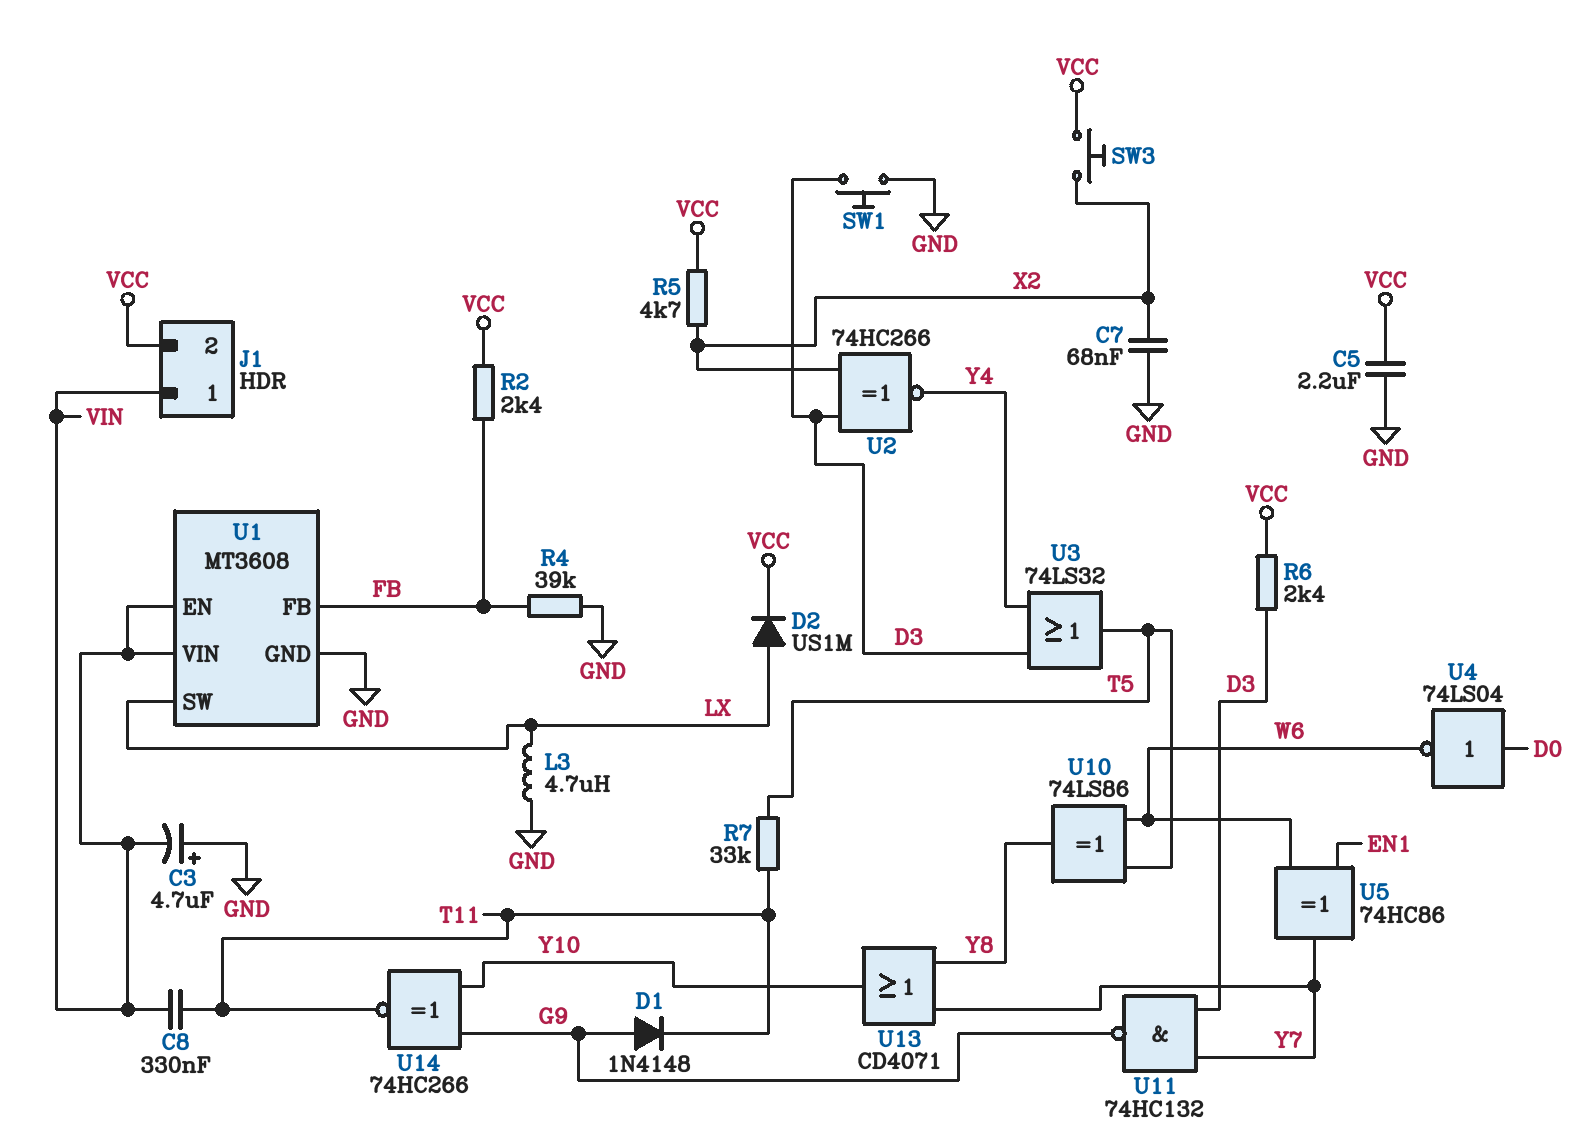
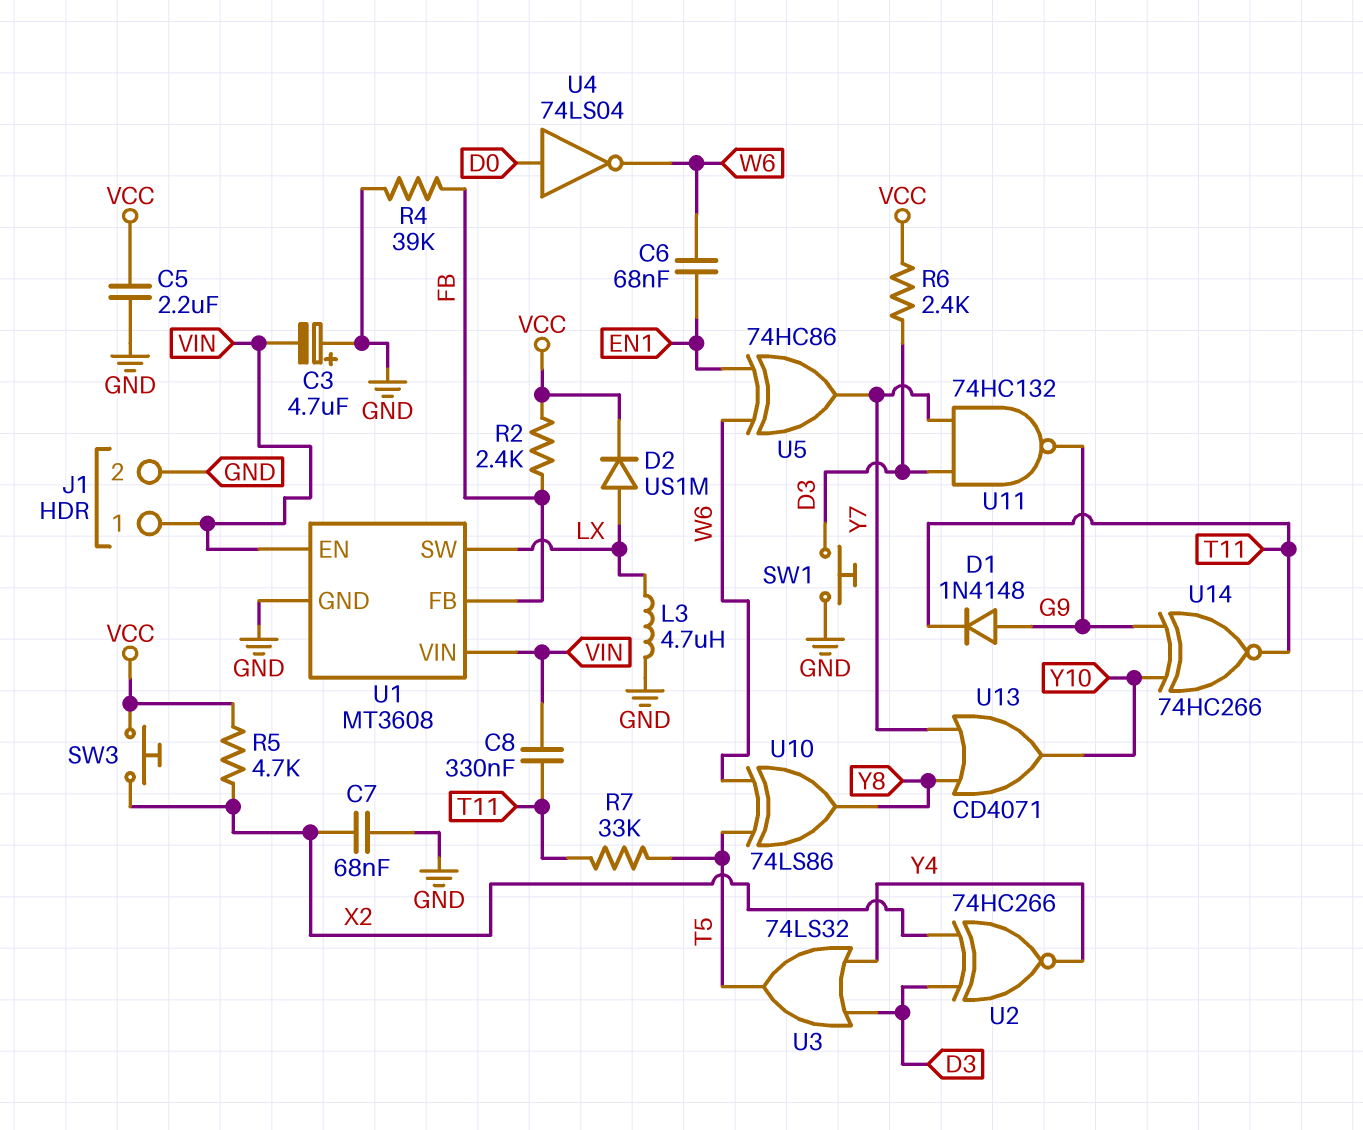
C6: none -> 68nF (EN1, W6)
J1 pin 2: VCC -> GND

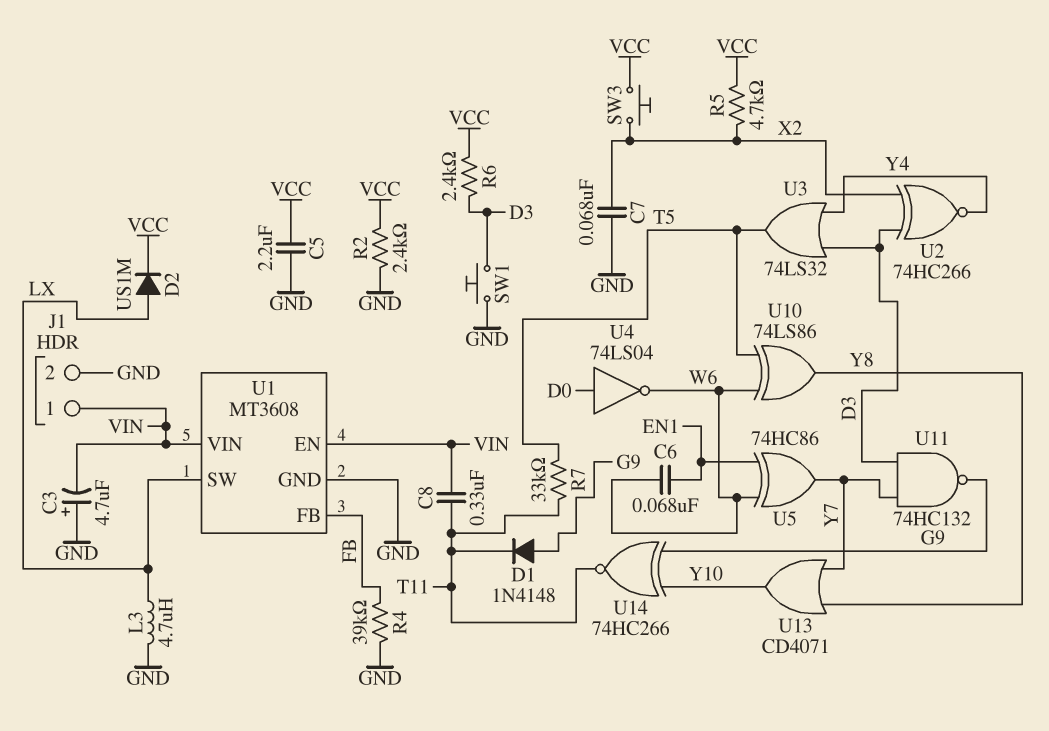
R2: 2.4k (FB, VCC) -> 2.4k (GND, VCC)

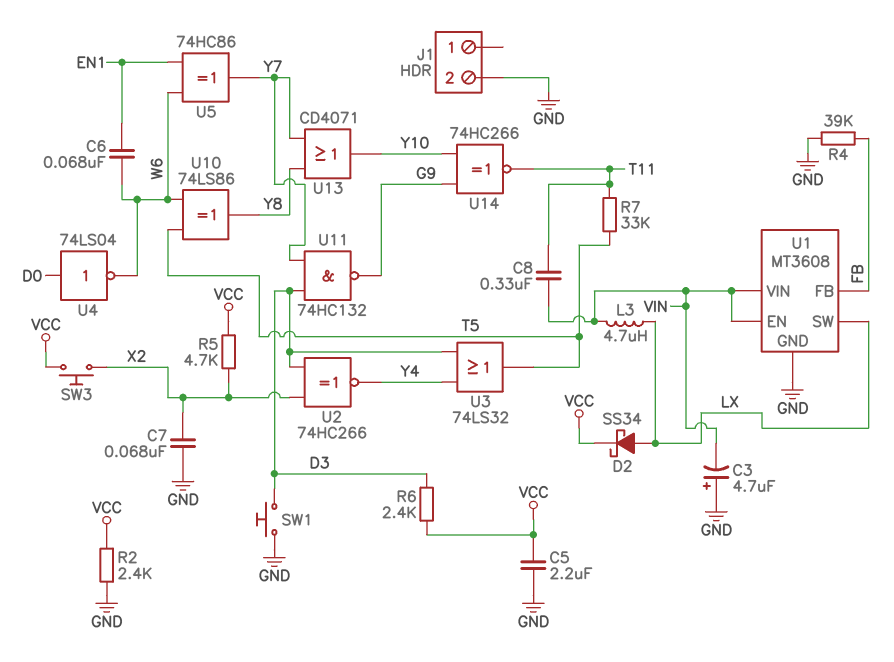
D1: diode 1N4148 (A G9, K T11) -> none
D2: diode US1M (A LX, K VCC) -> schottky SS34 (A LX, K VCC)
J1 pin 1: VIN -> none
L3: 4.7uH (GND, LX) -> 4.7uH (LX, VIN)

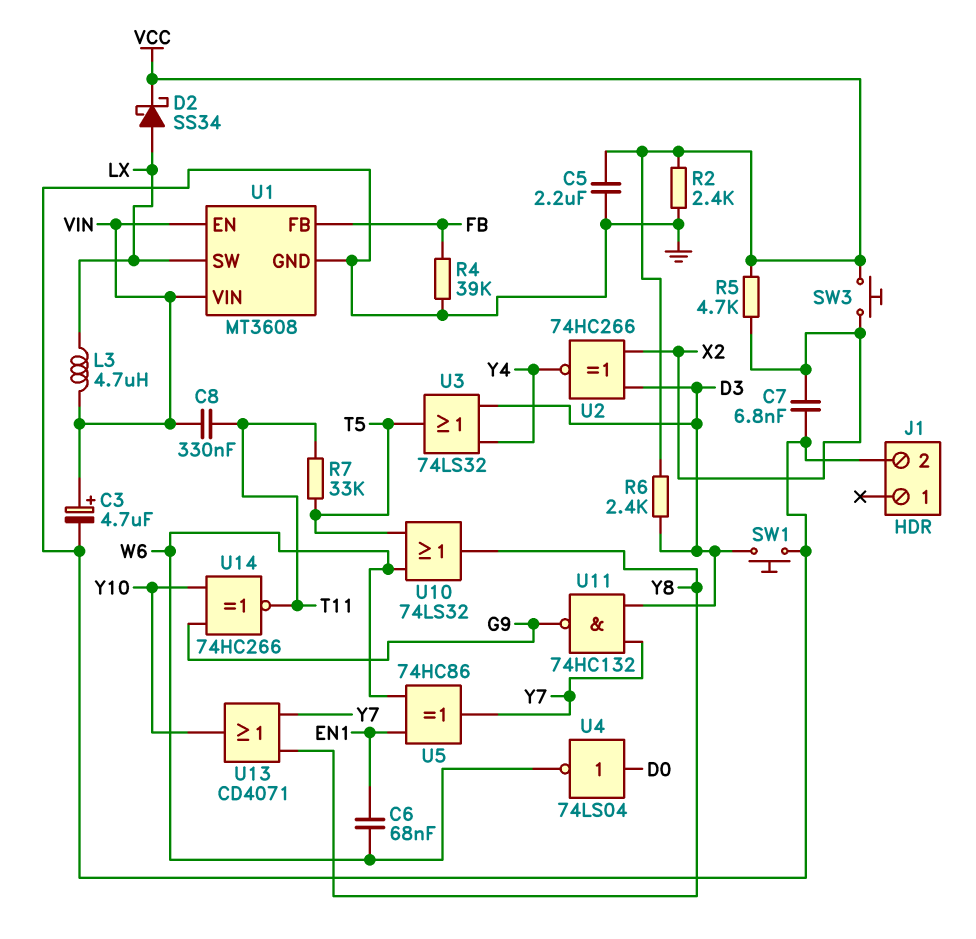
C3: 4.7uF (plus GND, minus VIN) -> 4.7uF (plus VIN, minus GND)
C7: 68nF (GND, X2) -> 6.8nF (GND, X2)
U10: XOR 74LS86 (in T5, in W6, out Y8) -> OR 74LS32 (in T5, in W6, out Y8)

